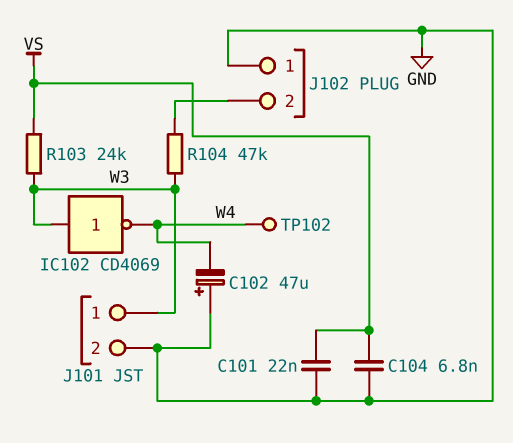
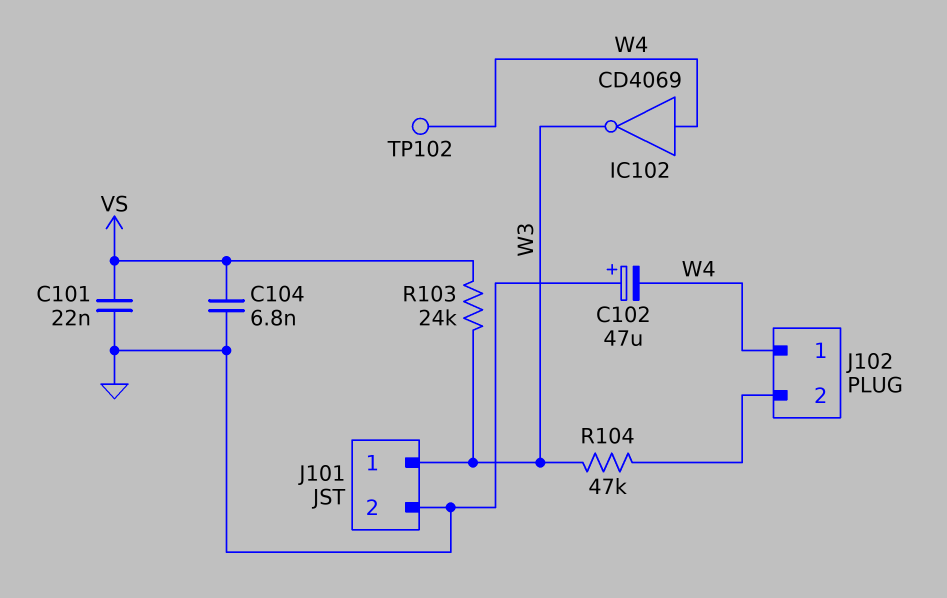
IC102: NOT CD4069 (in W3, out W4) -> NOT CD4069 (in W4, out W3)
J102 pin 1: GND -> W4

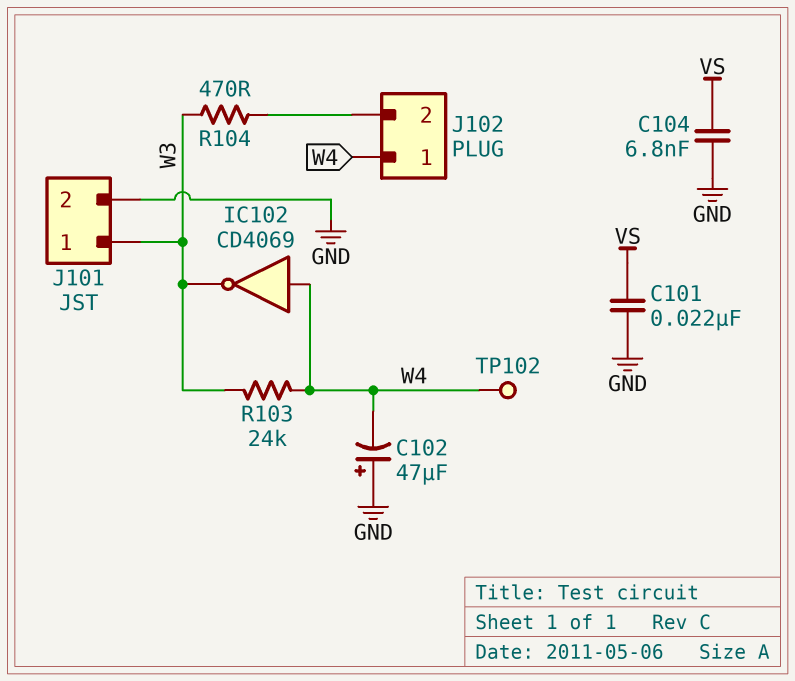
R103: 24k (VS, W3) -> 24k (W3, W4)
R104: 47k (J102/2, W3) -> 470 (J102/2, W3)

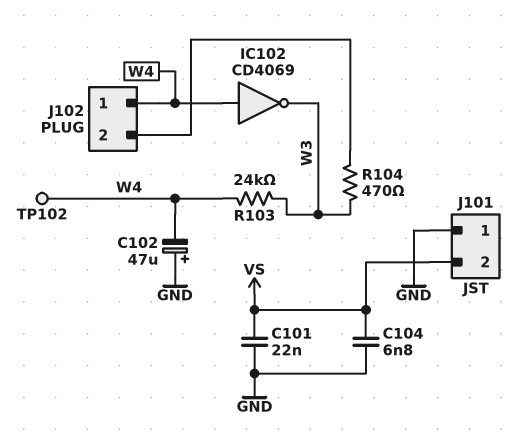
J101 pin 1: W3 -> GND
J101 pin 2: GND -> VS

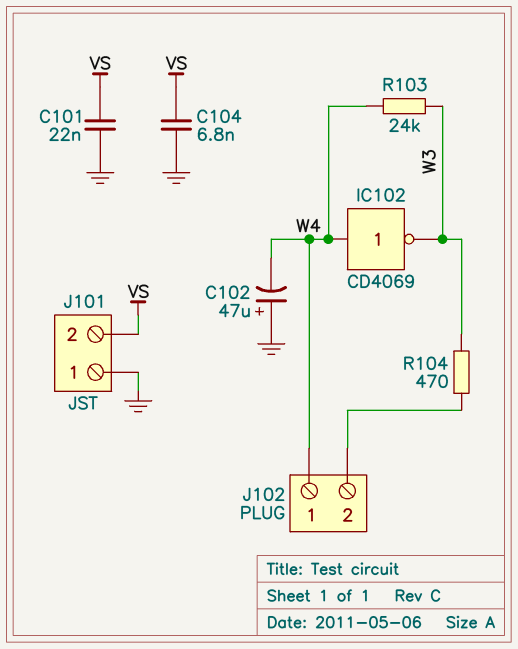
TP102: test point (W4) -> none

